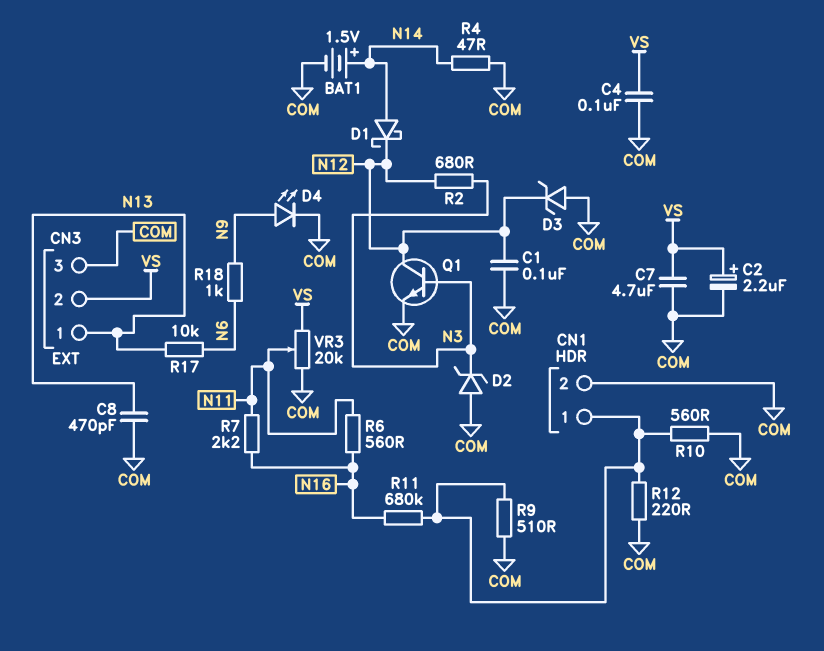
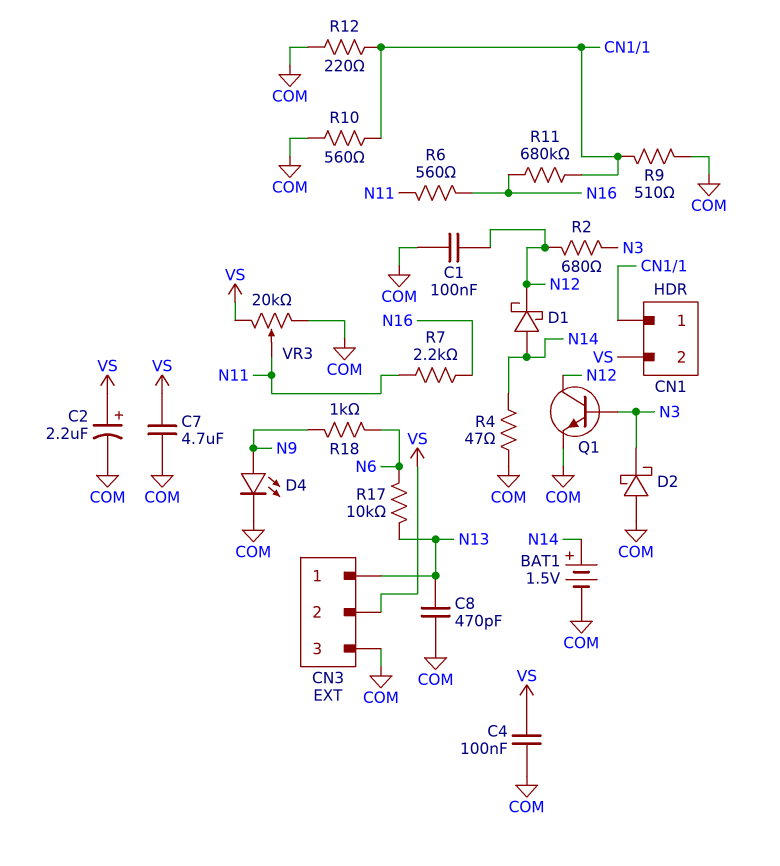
CN1 pin 2: COM -> VS
D2: zener (A COM, K N3) -> schottky (A COM, K N3)
D3: zener (A COM, K N12) -> none

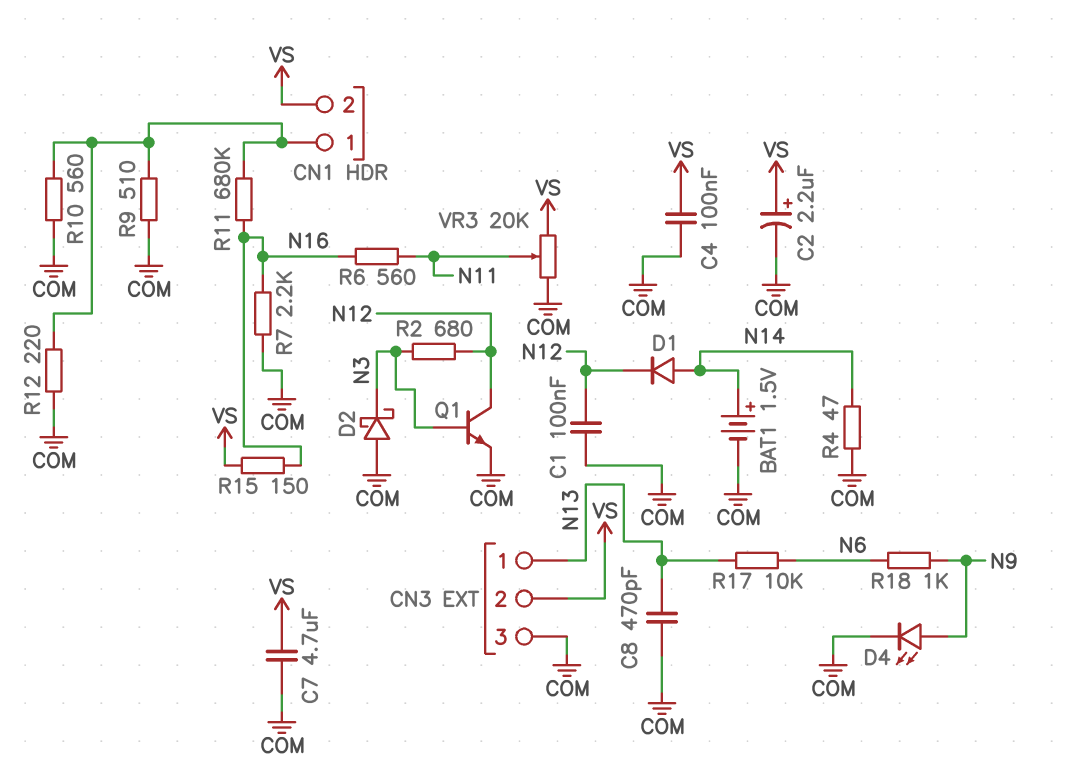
D1: schottky (A N14, K N12) -> diode (A N14, K N12)
R7: 2.2k (N11, N16) -> 2.2k (COM, N16)
R15: none -> 150 (N16, VS)

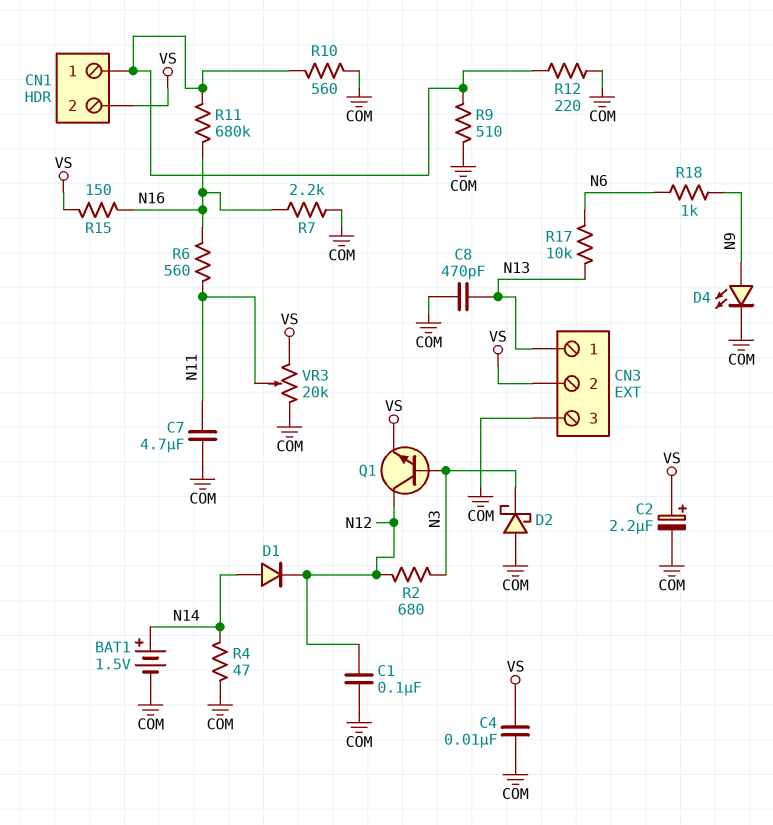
C4: 100nF (COM, VS) -> 10nF (COM, VS)
C7: 4.7uF (COM, VS) -> 4.7uF (COM, N11)
Q1: NPN (B N3, C N12, E COM) -> NPN (B N3, C N12, E VS)

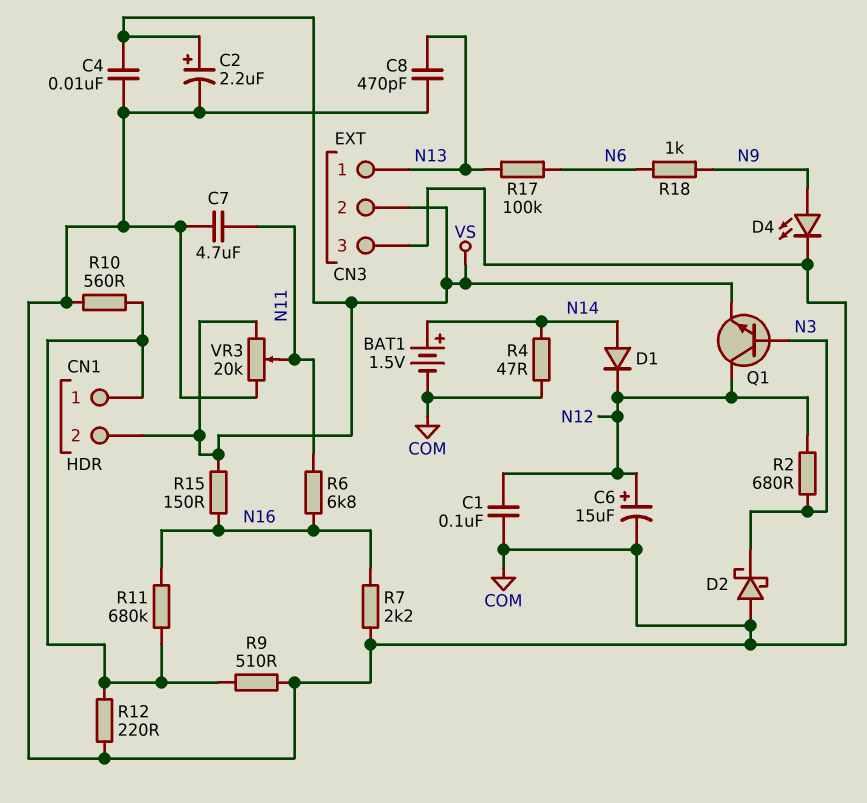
C6: none -> 15uF (plus N12, minus COM)
R6: 560 (N11, N16) -> 6.8k (N11, N16)
R17: 10k (N6, N13) -> 100k (N6, N13)

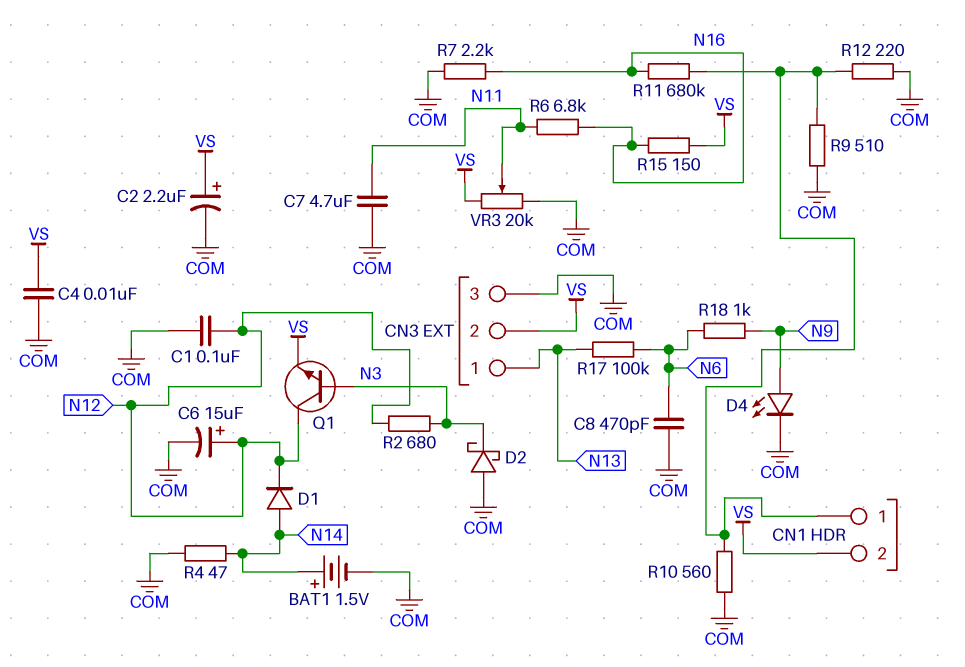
C8: 470pF (COM, N13) -> 470pF (COM, N6)

